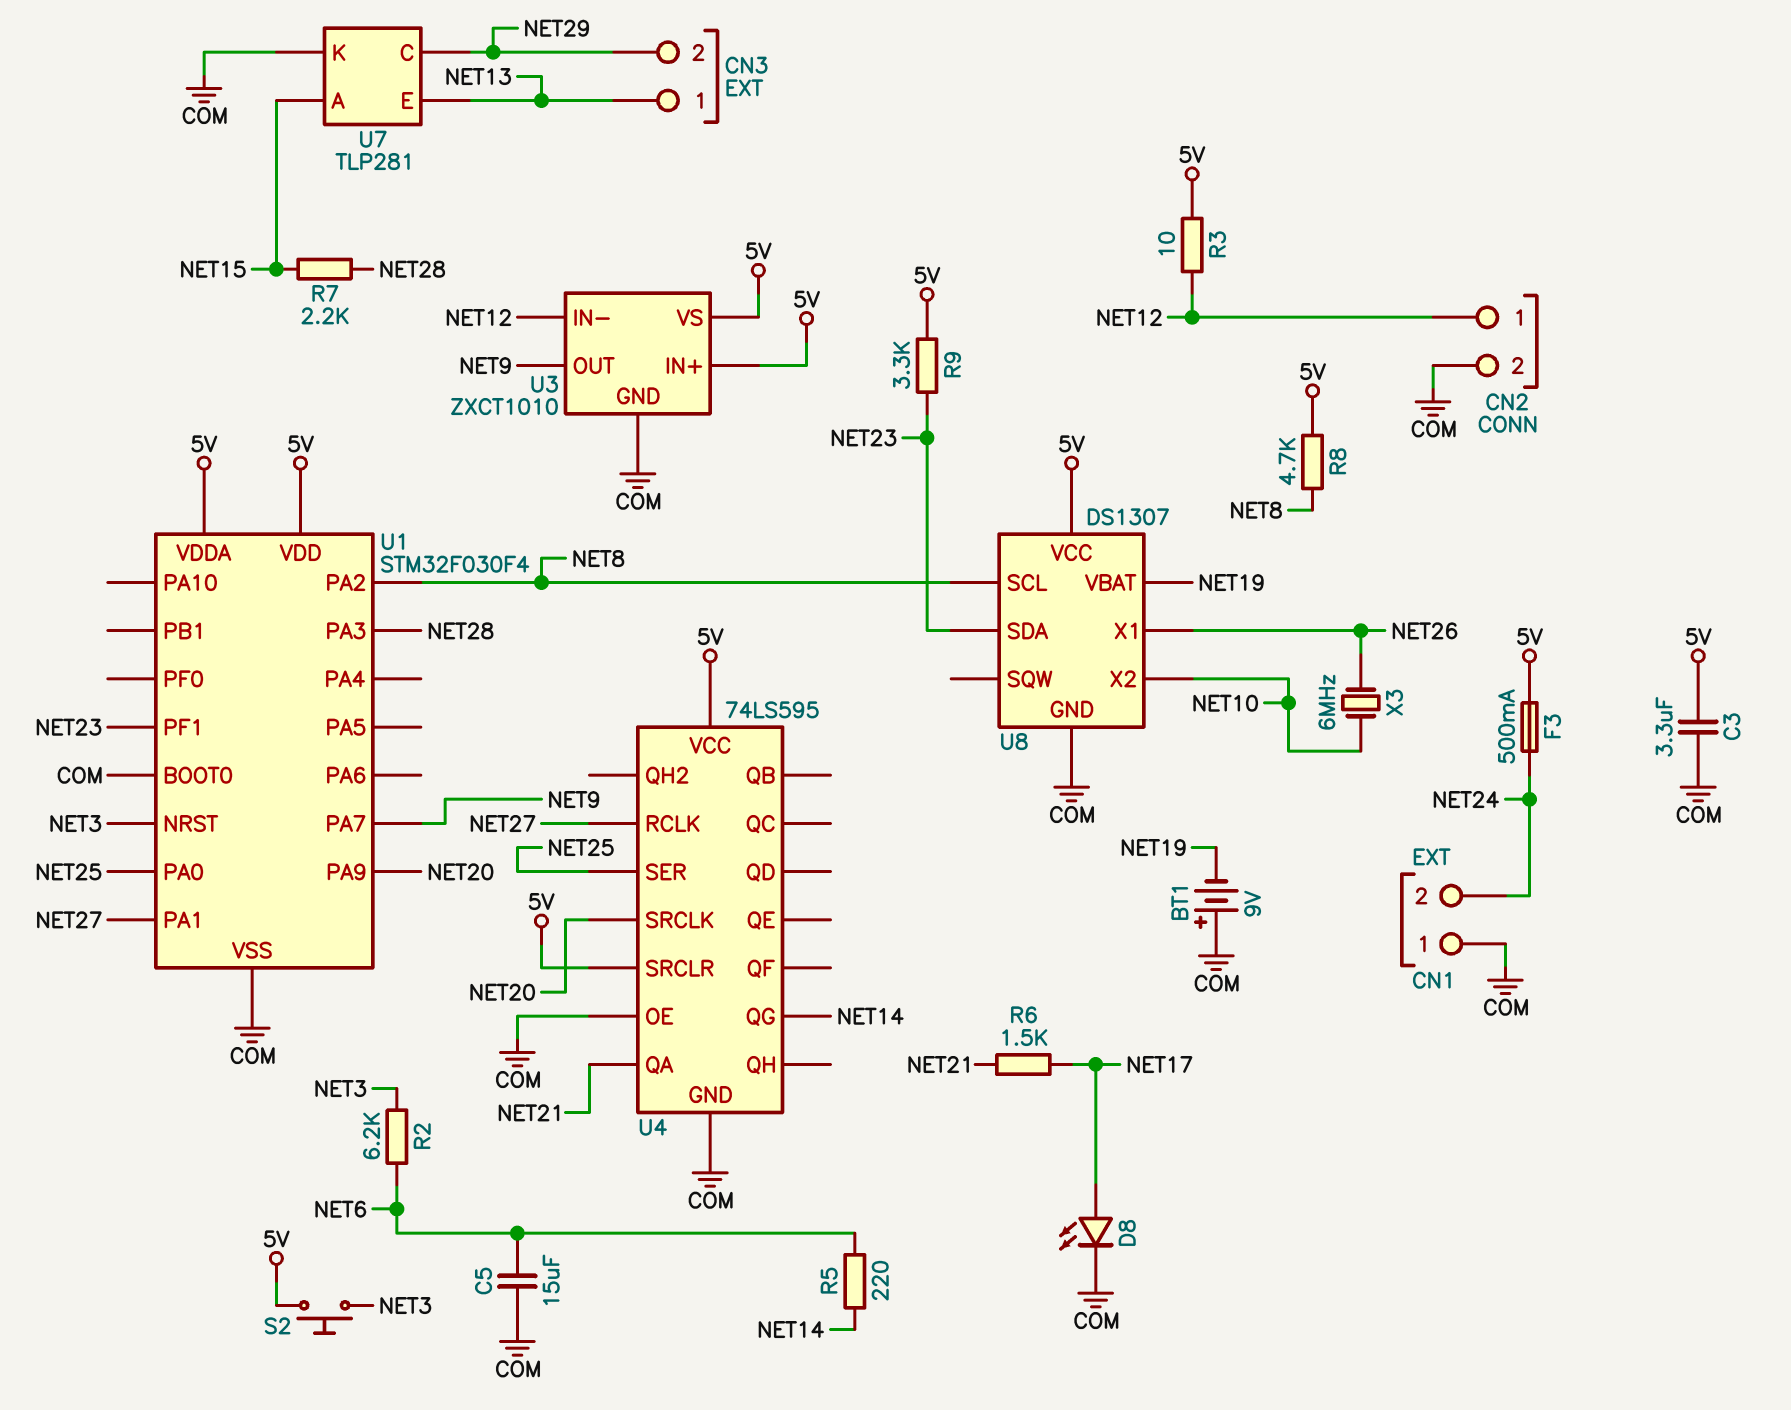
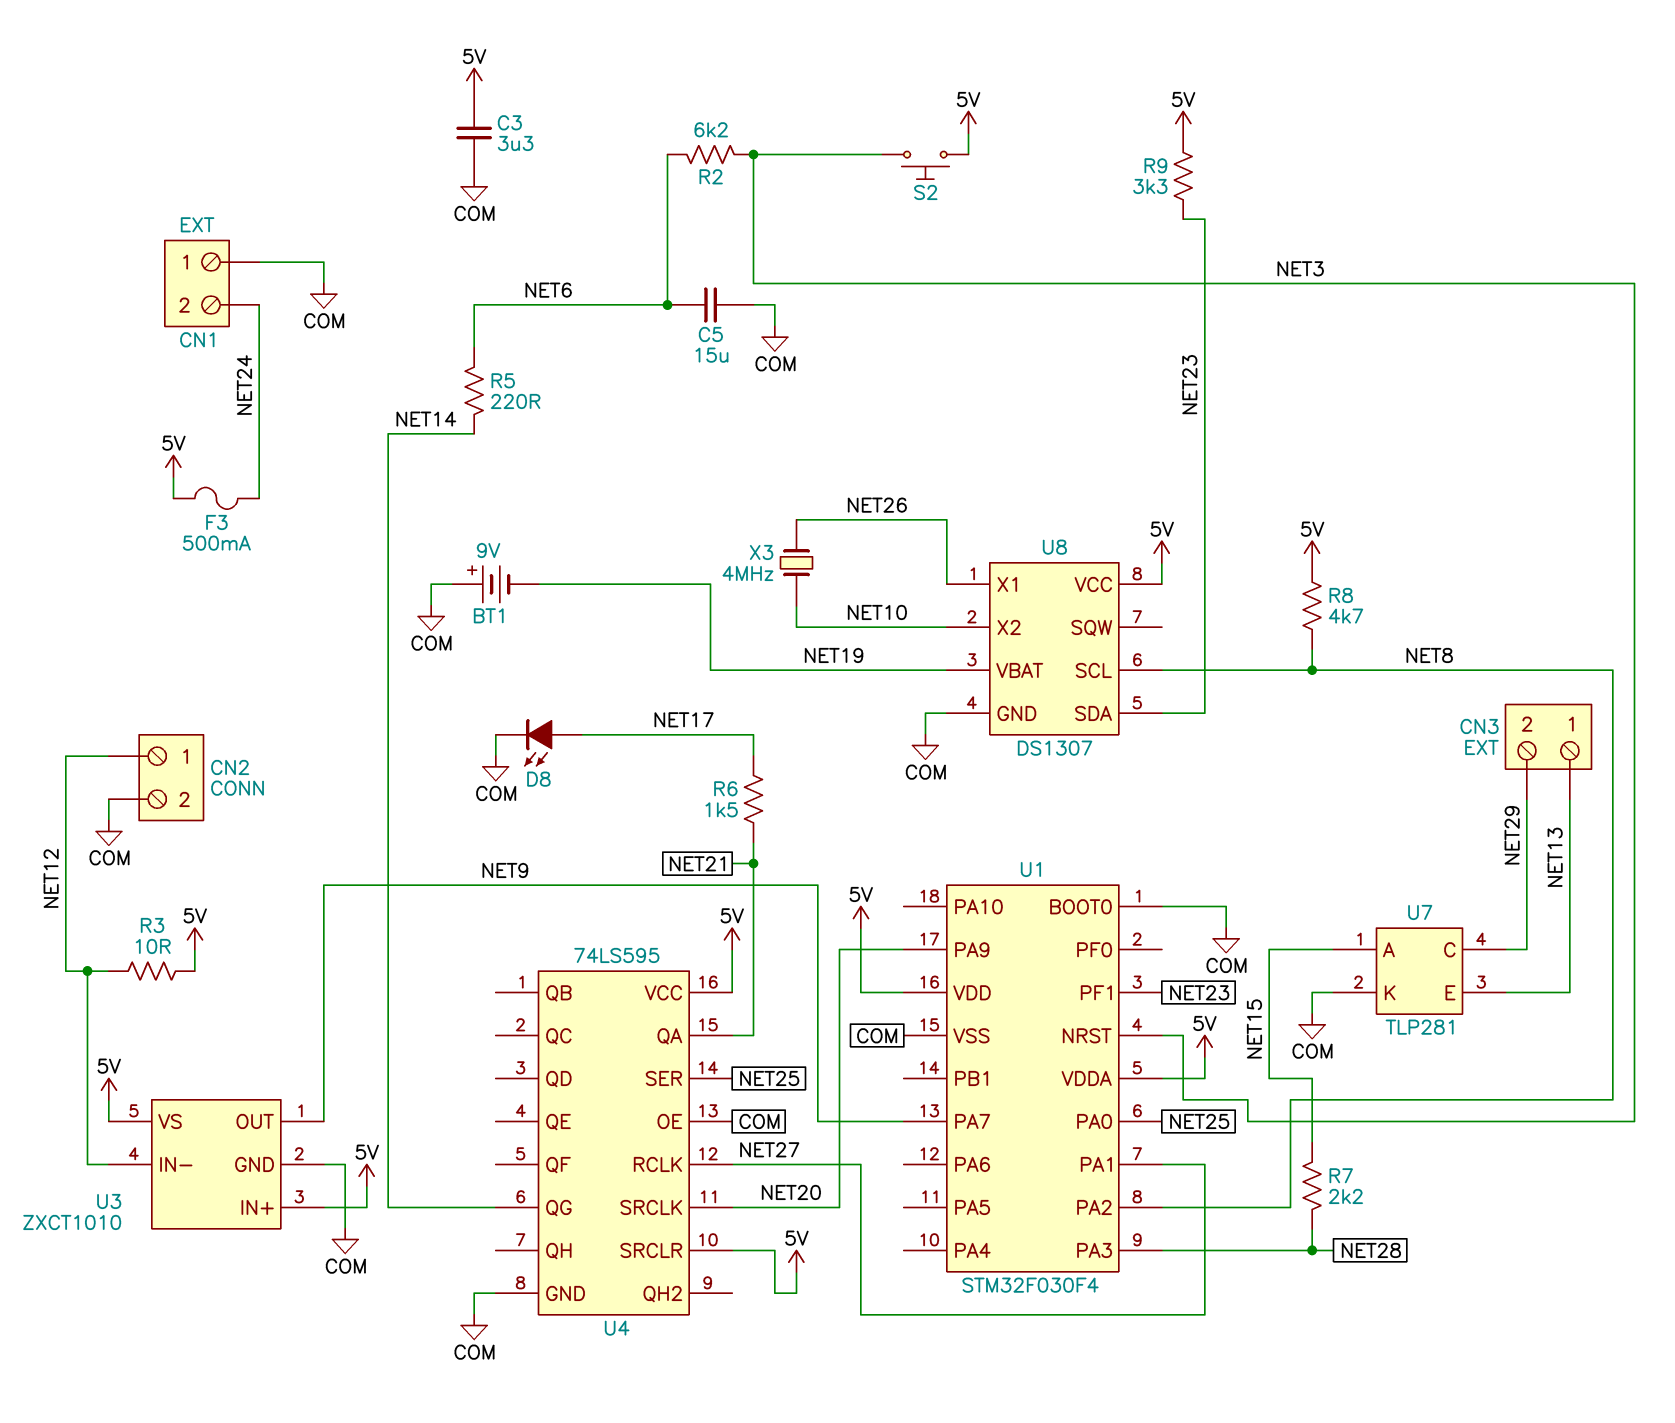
X3: 6MHz (NET10, NET26) -> 4MHz (NET10, NET26)

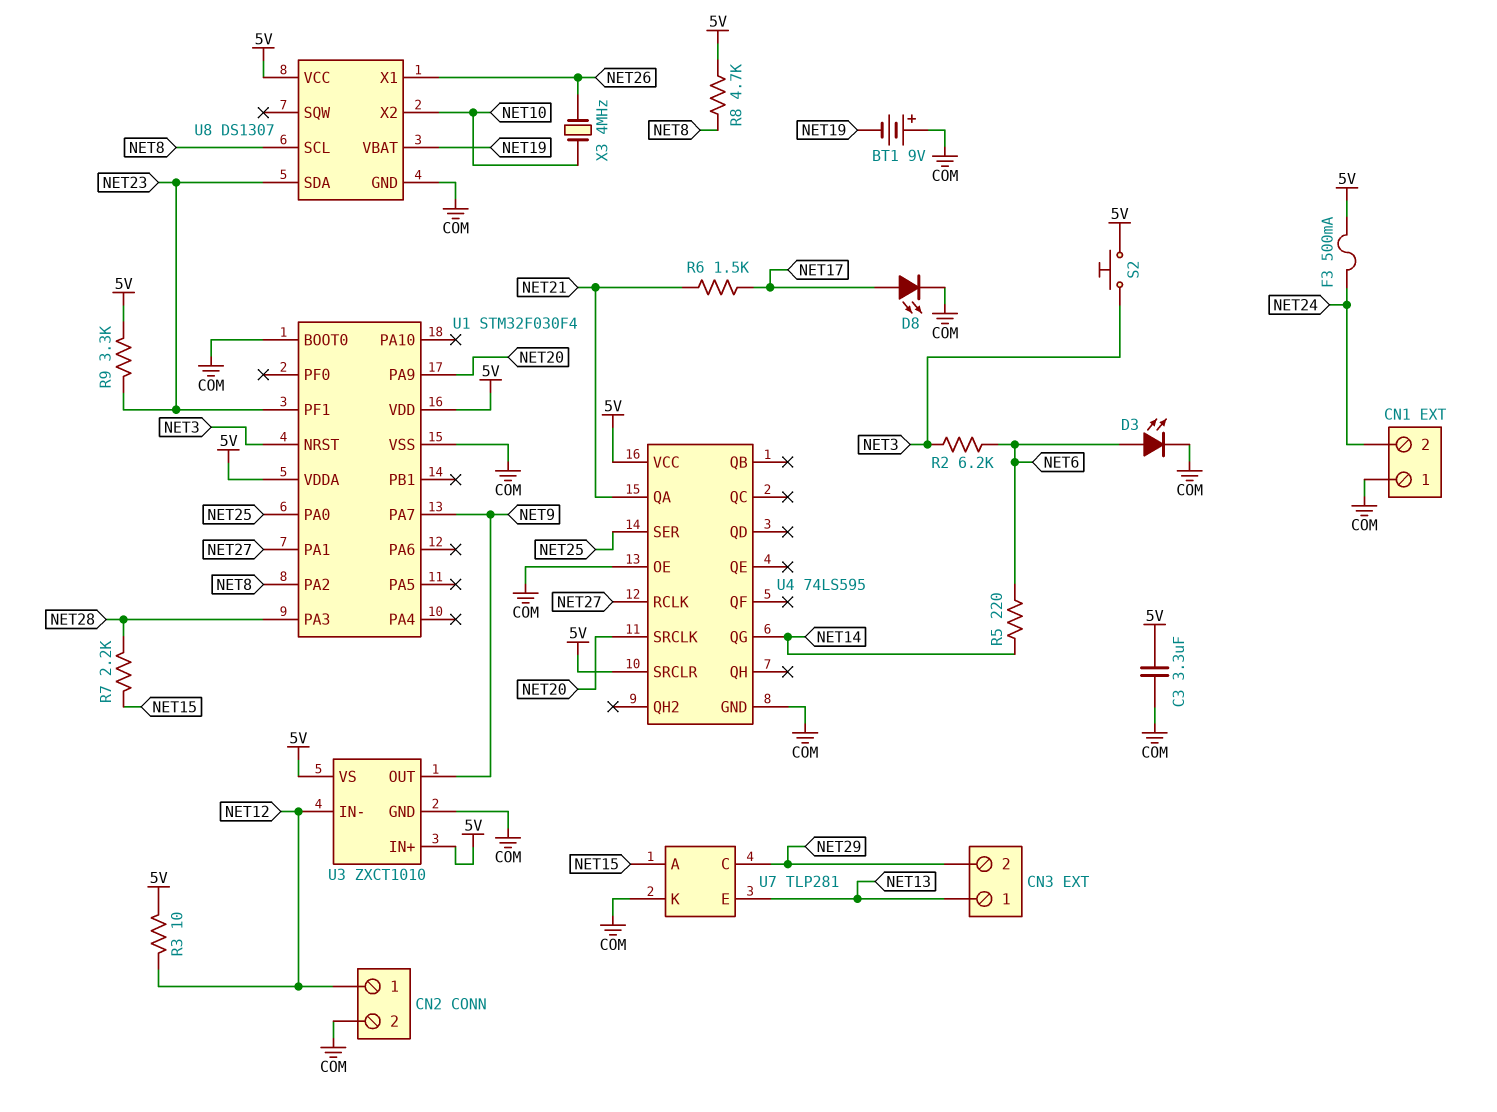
C5: 15uF (COM, NET6) -> none
D3: none -> LED (A NET6, K COM)

